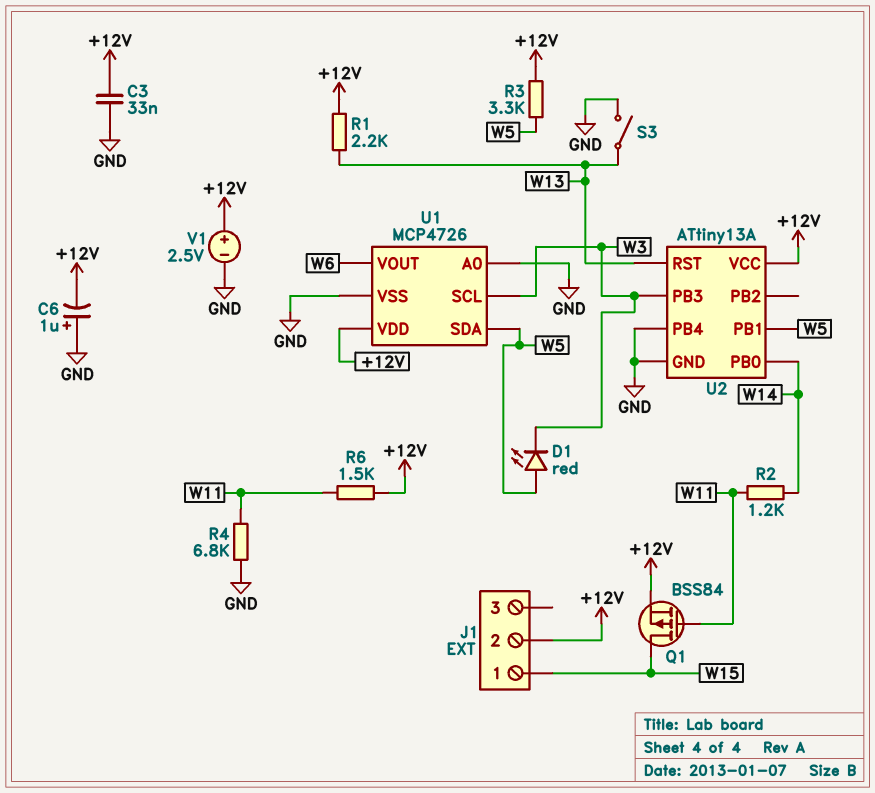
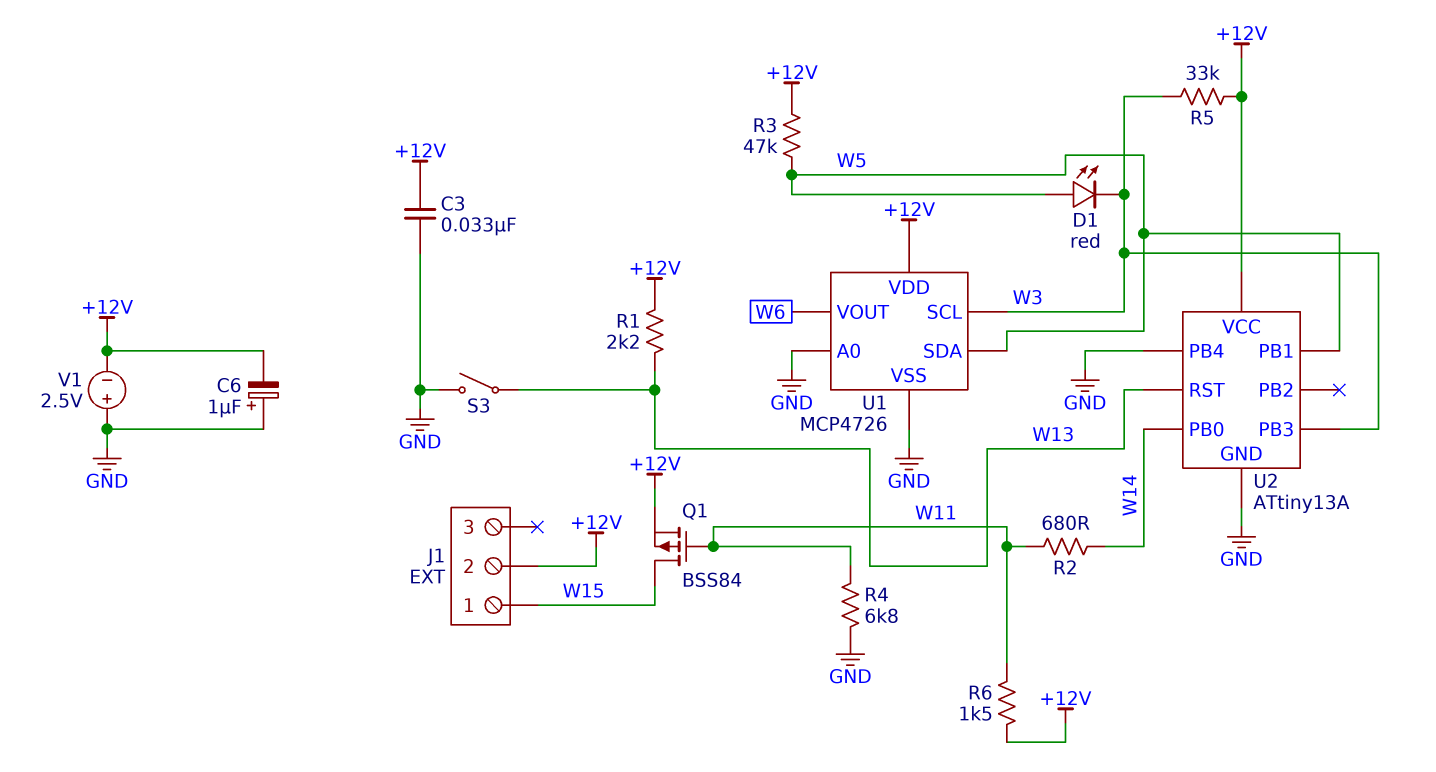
R2: 1.2k (W11, W14) -> 680 (W11, W14)
R3: 3.3k (+12V, W5) -> 47k (+12V, W5)
R5: none -> 33k (+12V, W3)
V1: 2.5V (plus +12V, minus GND) -> 2.5V (plus GND, minus +12V)

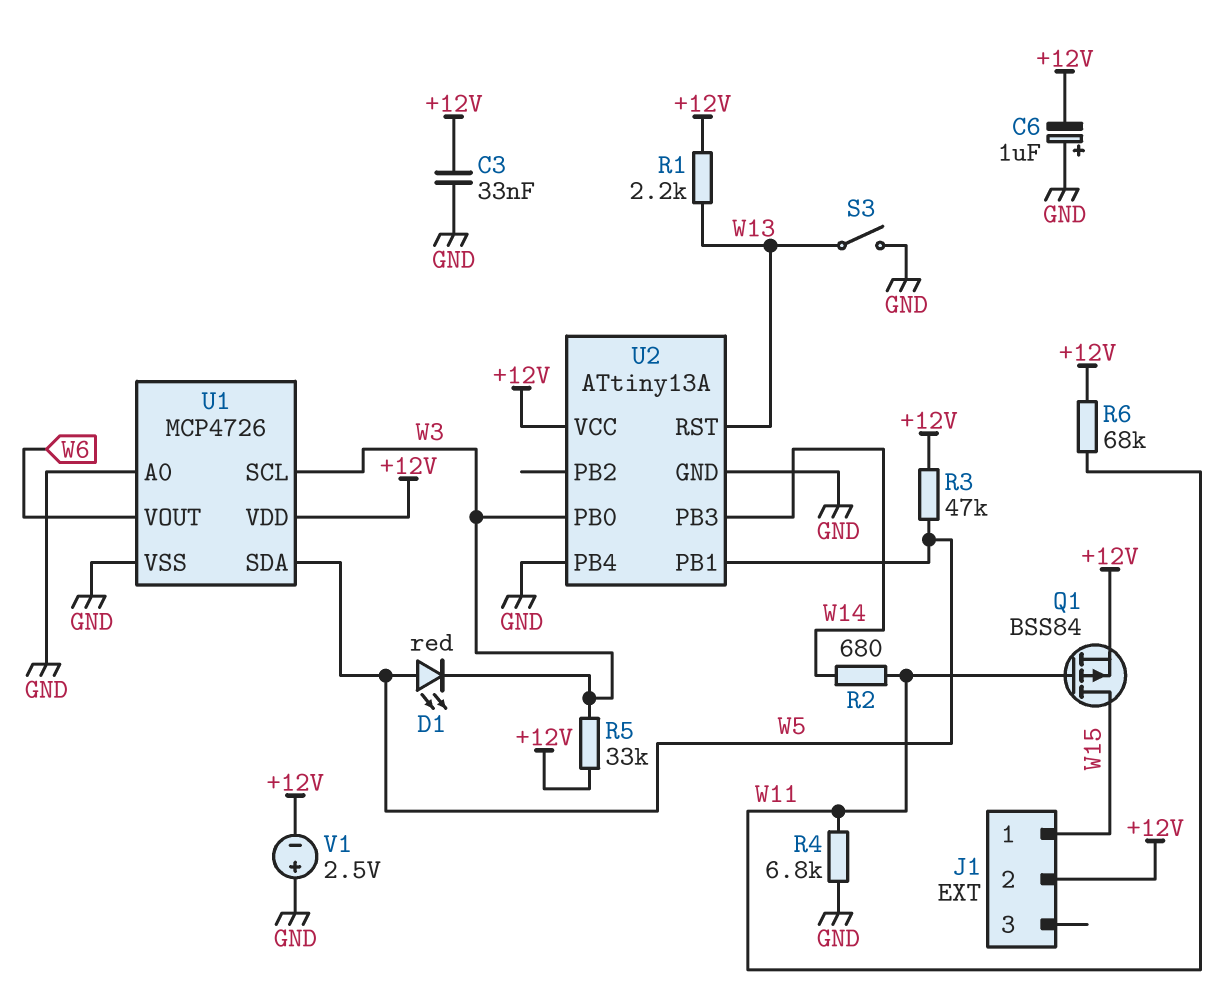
R6: 1.5k (+12V, W11) -> 68k (+12V, W11)
U2 pin PB0: W14 -> W3
U2 pin PB3: W3 -> W14

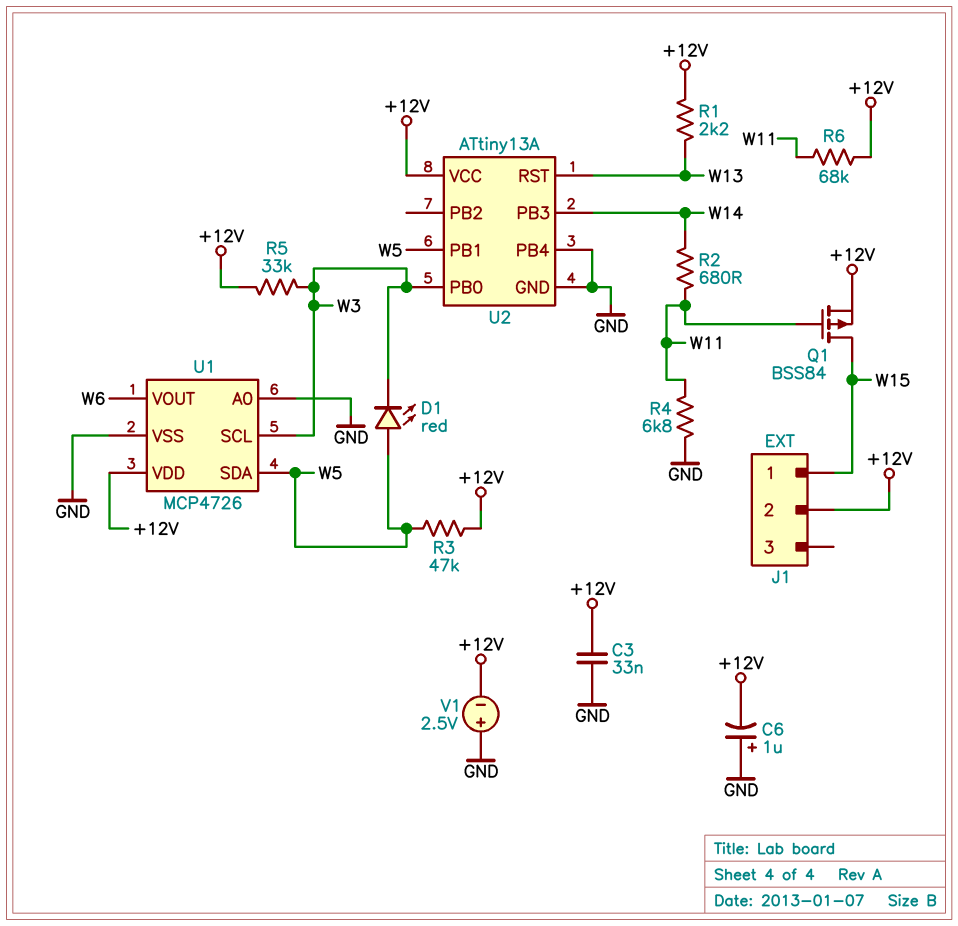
S3: switch (GND, W13) -> none

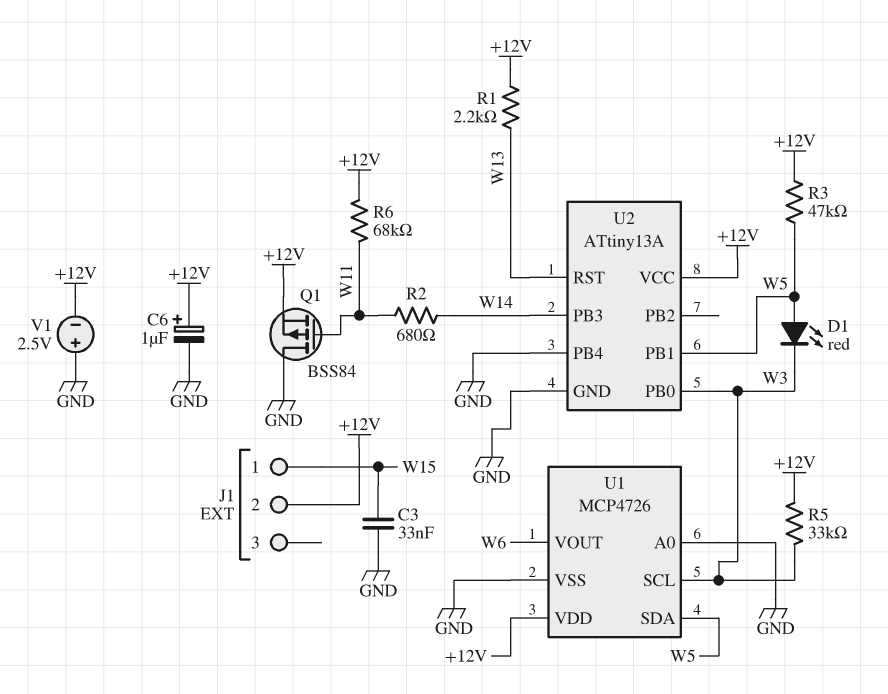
C3: 33nF (+12V, GND) -> 33nF (GND, W15)
C6: 1uF (plus GND, minus +12V) -> 1uF (plus +12V, minus GND)
Q1: PMOS BSS84 (G W11, D W15, S +12V) -> PMOS BSS84 (G W11, D GND, S +12V)
R4: 6.8k (GND, W11) -> none

